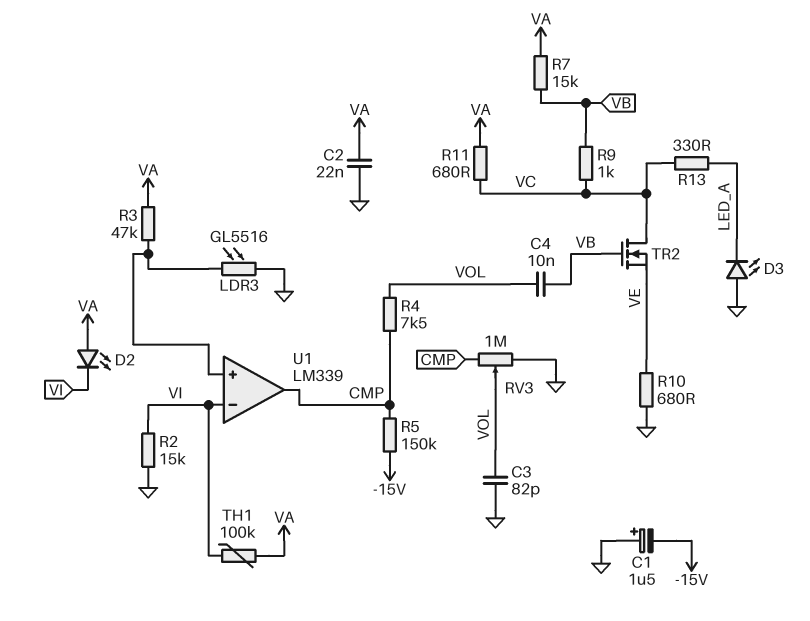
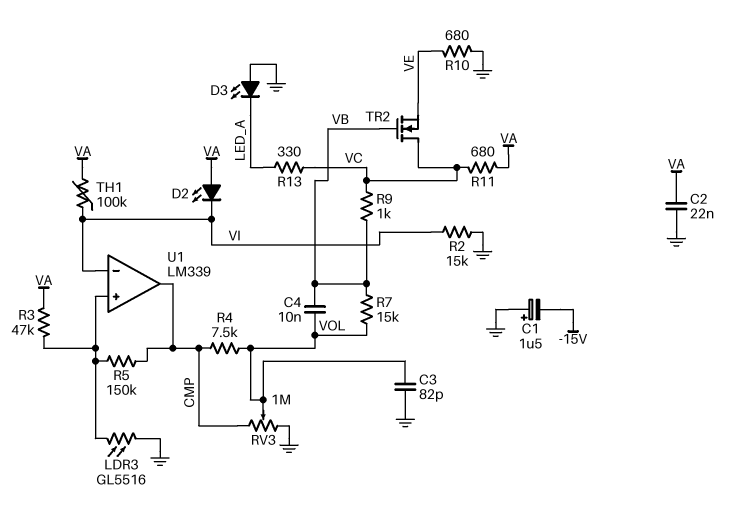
R5: 150k (-15V, CMP) -> 150k (CMP, U1/in+)
R7: 15k (VA, VB) -> 15k (VB, VOL)

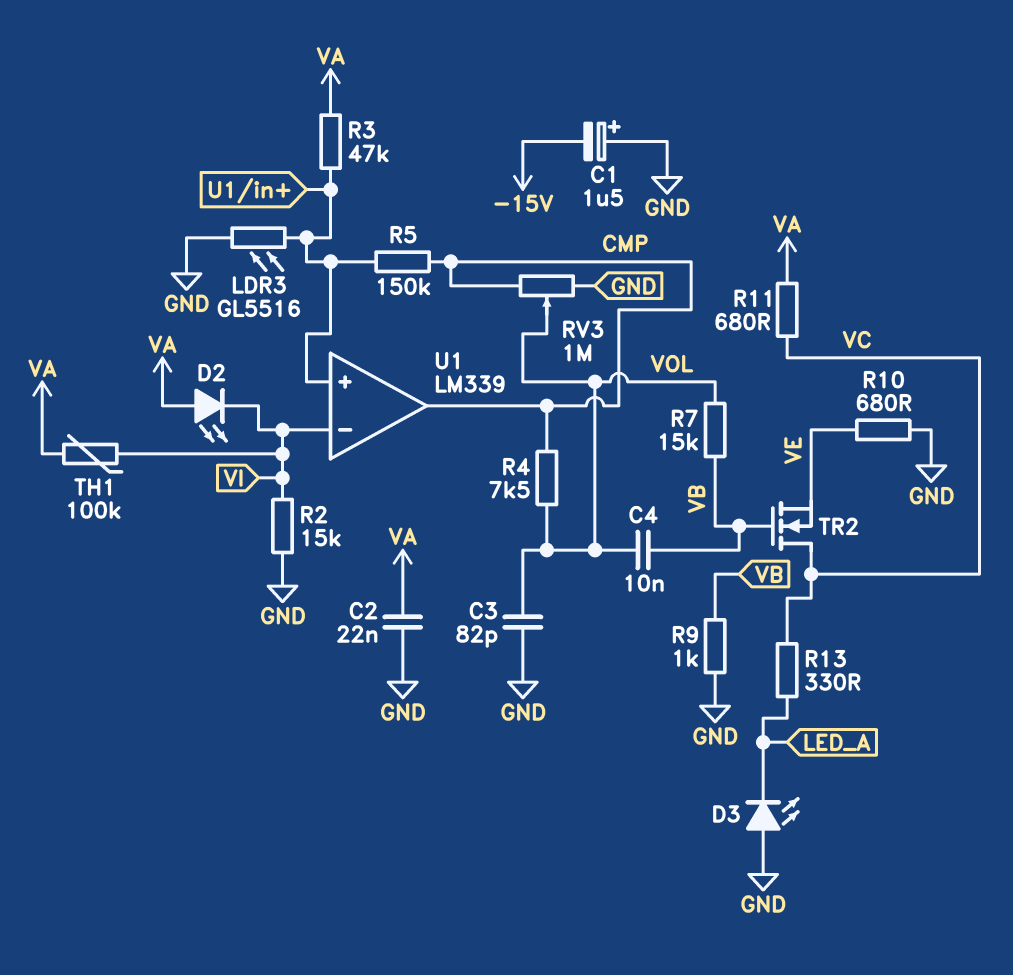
R9: 1k (VB, VC) -> 1k (GND, VB)

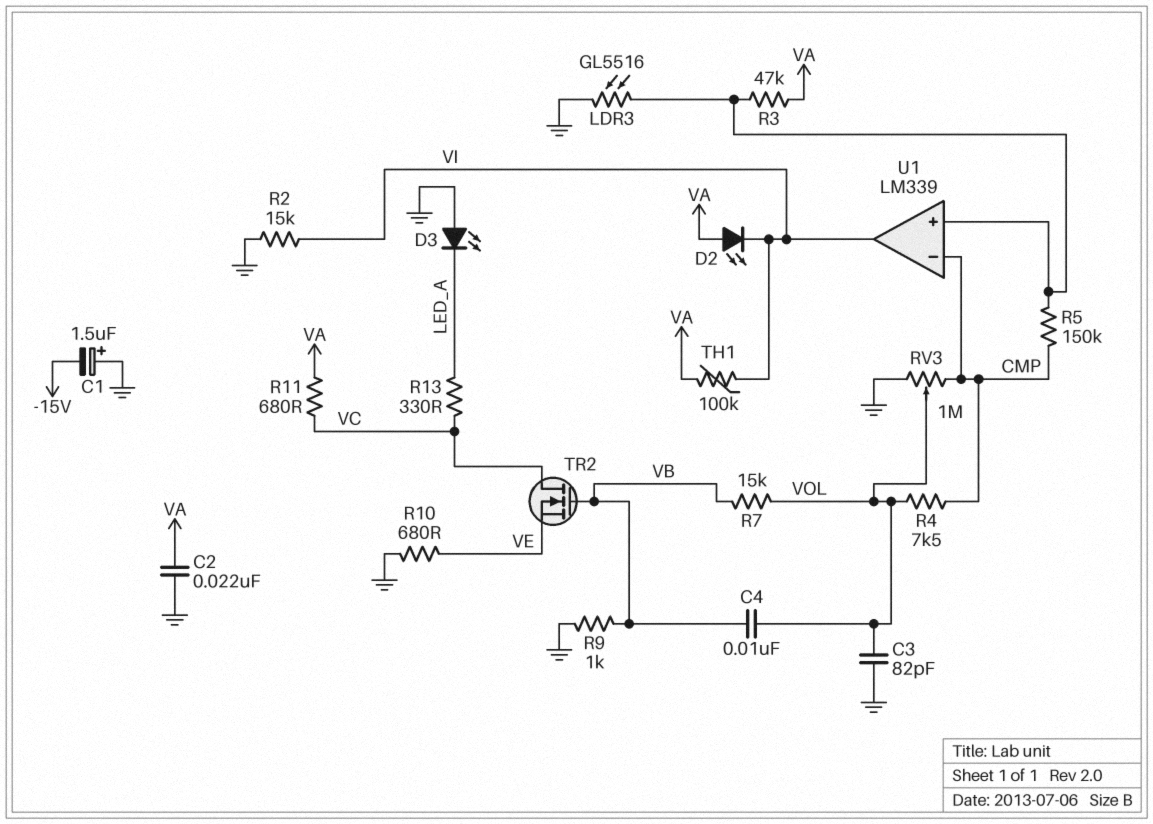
U1 pin in-: VI -> CMP
U1 pin out: CMP -> VI

